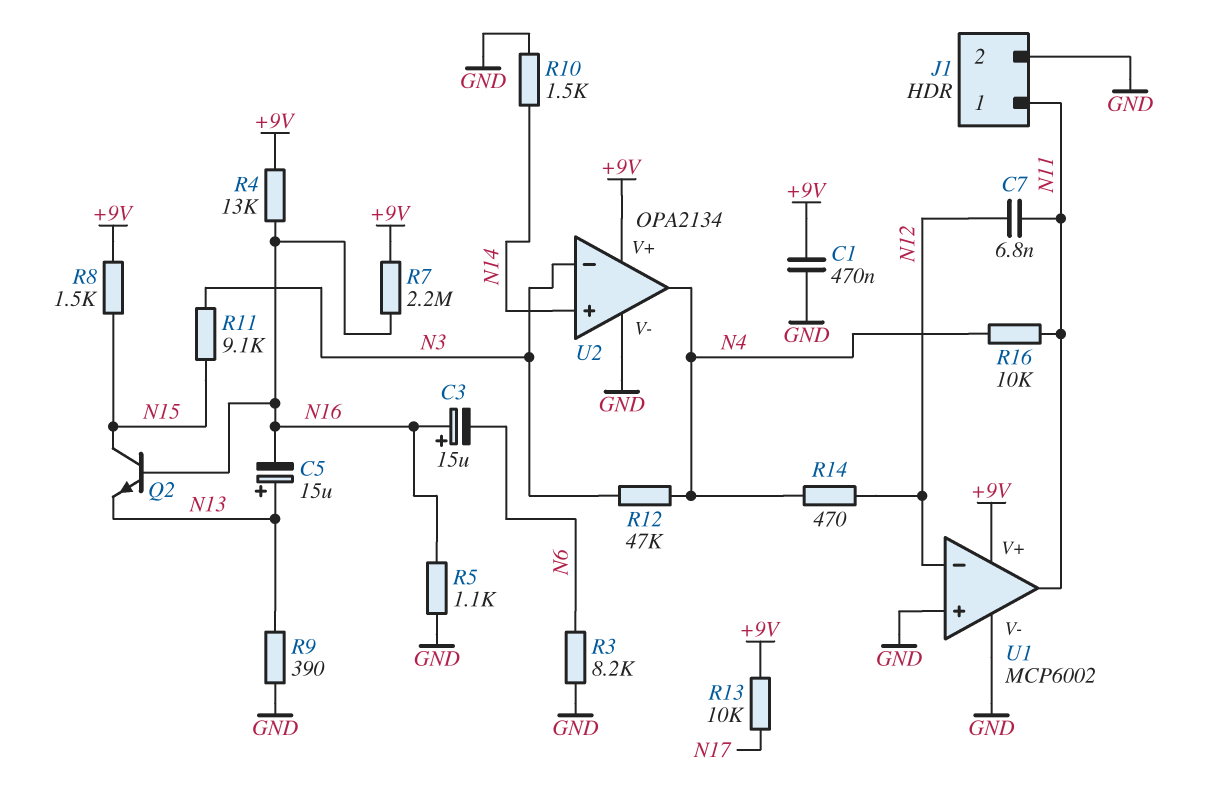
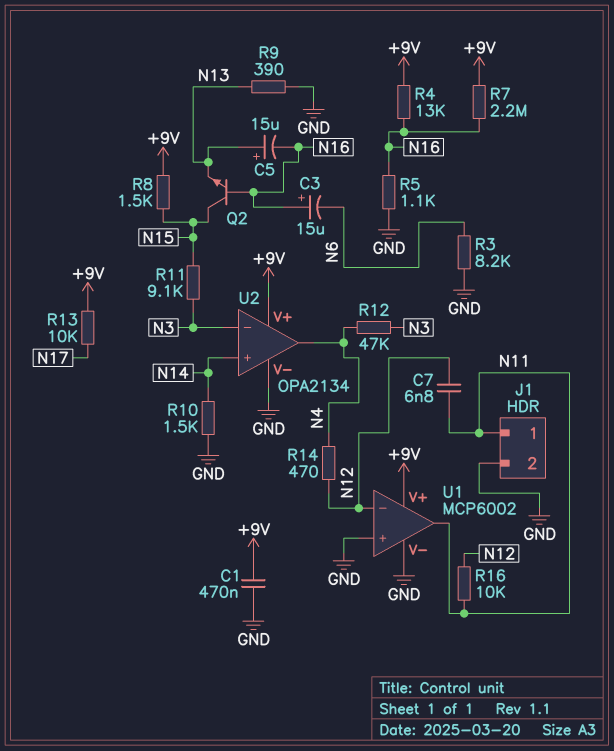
R16: 10k (N4, N11) -> 10k (N11, N12)

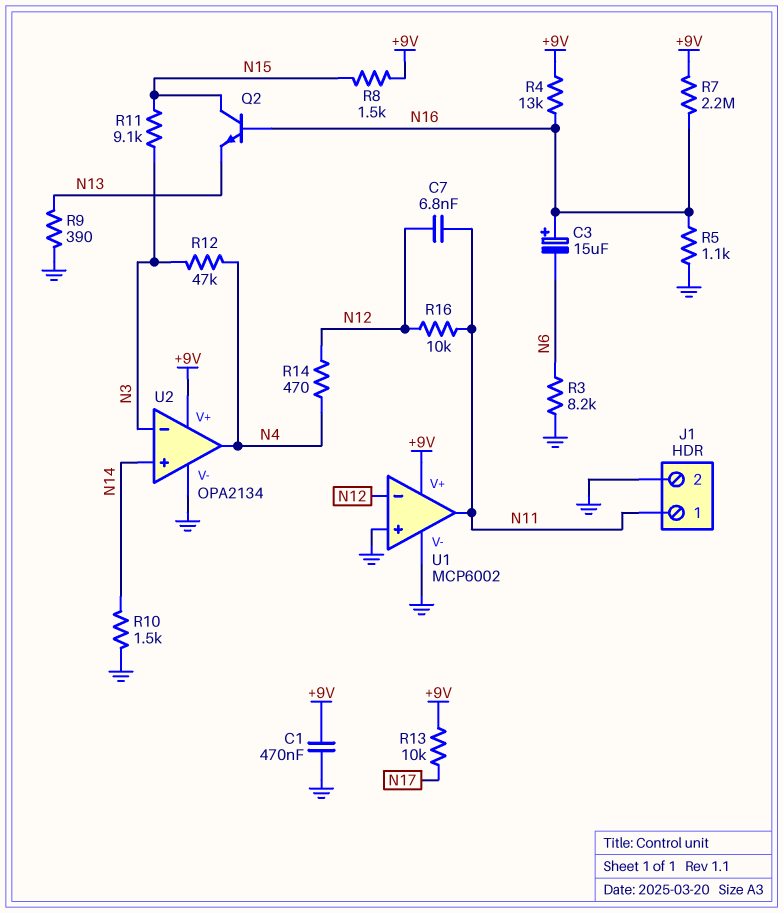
C5: 15uF (plus N13, minus N16) -> none

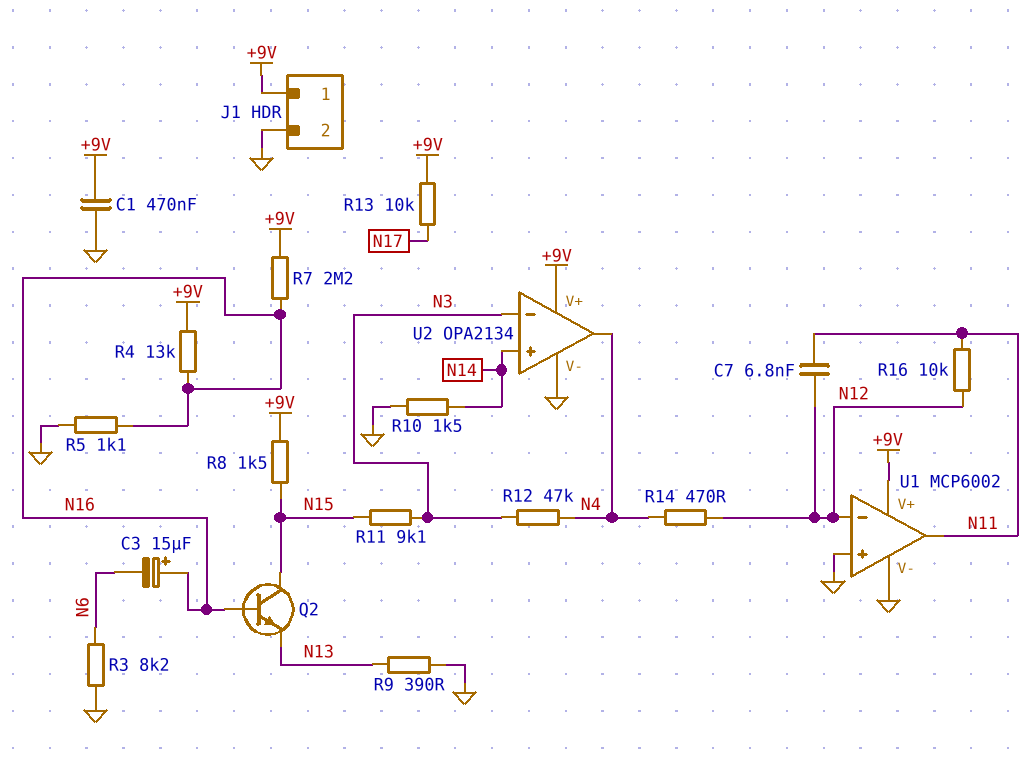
J1 pin 1: N11 -> +9V

